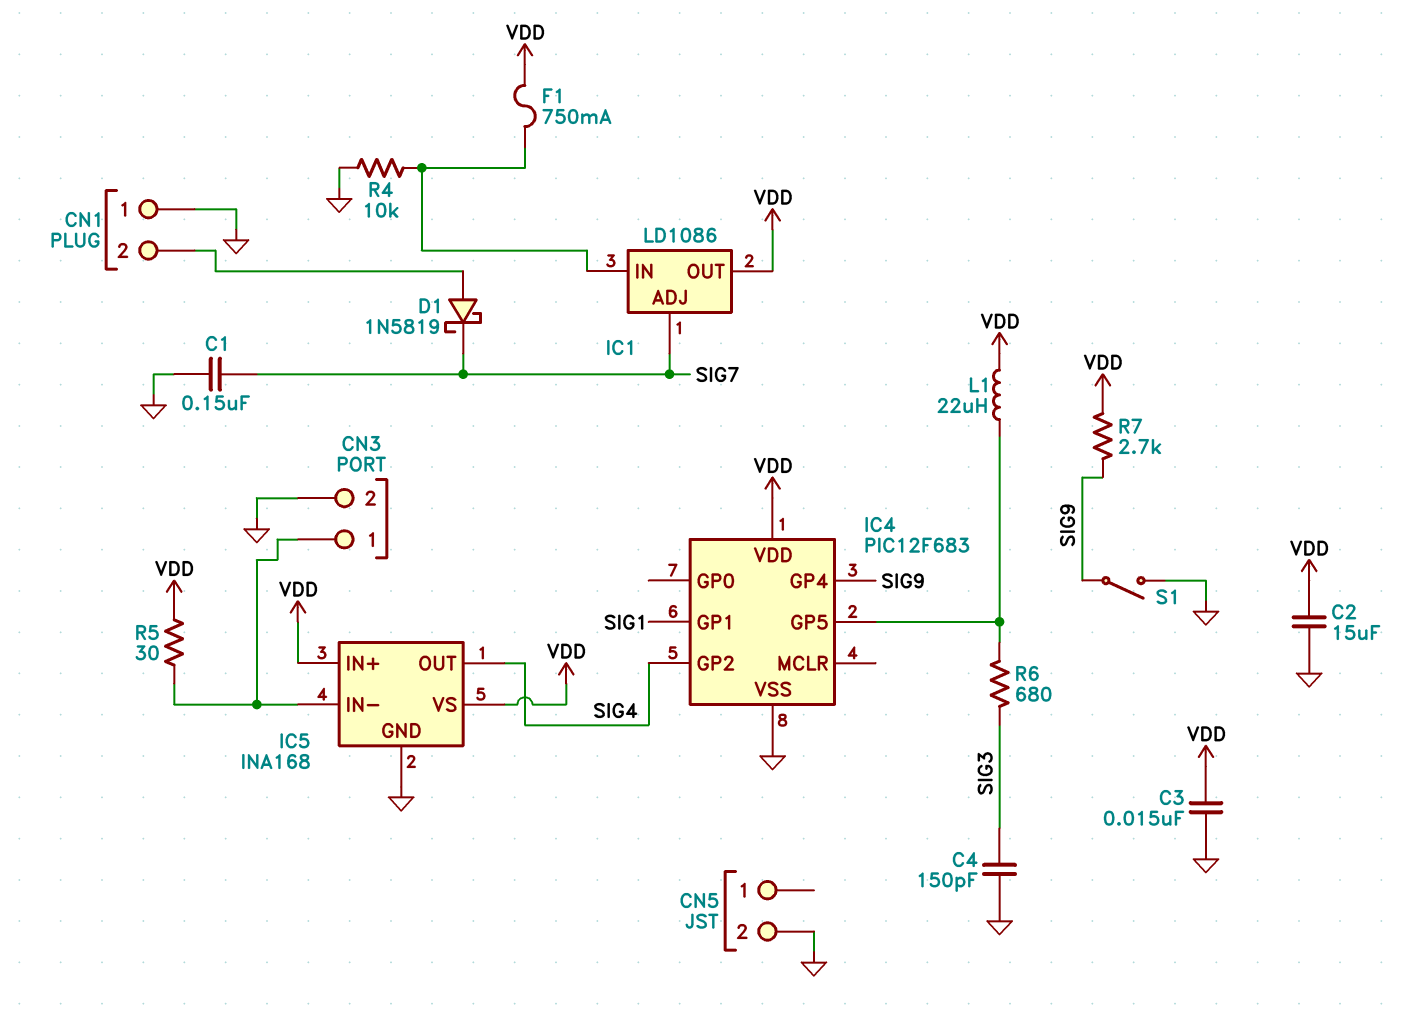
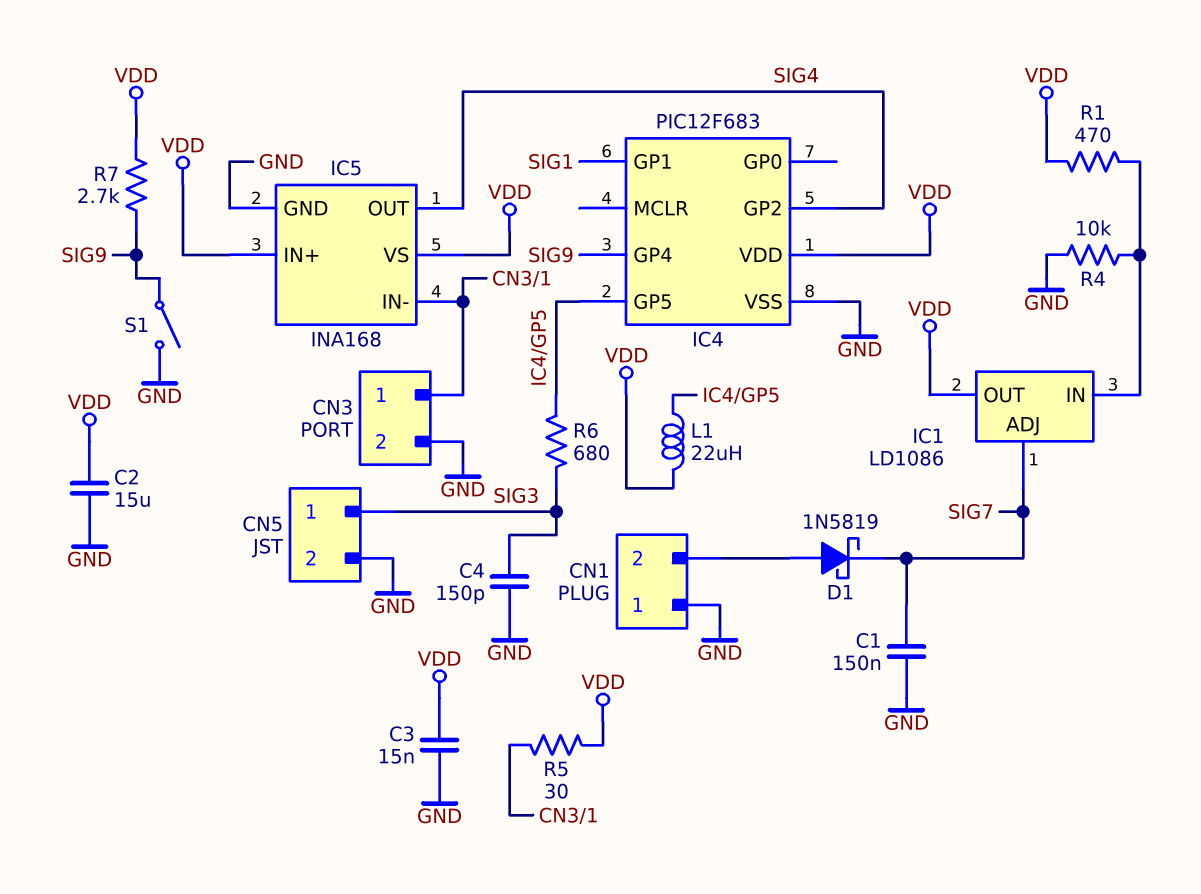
CN5 pin 1: none -> SIG3
F1: 750mA (IC1/IN, VDD) -> none
R1: none -> 470 (IC1/IN, VDD)

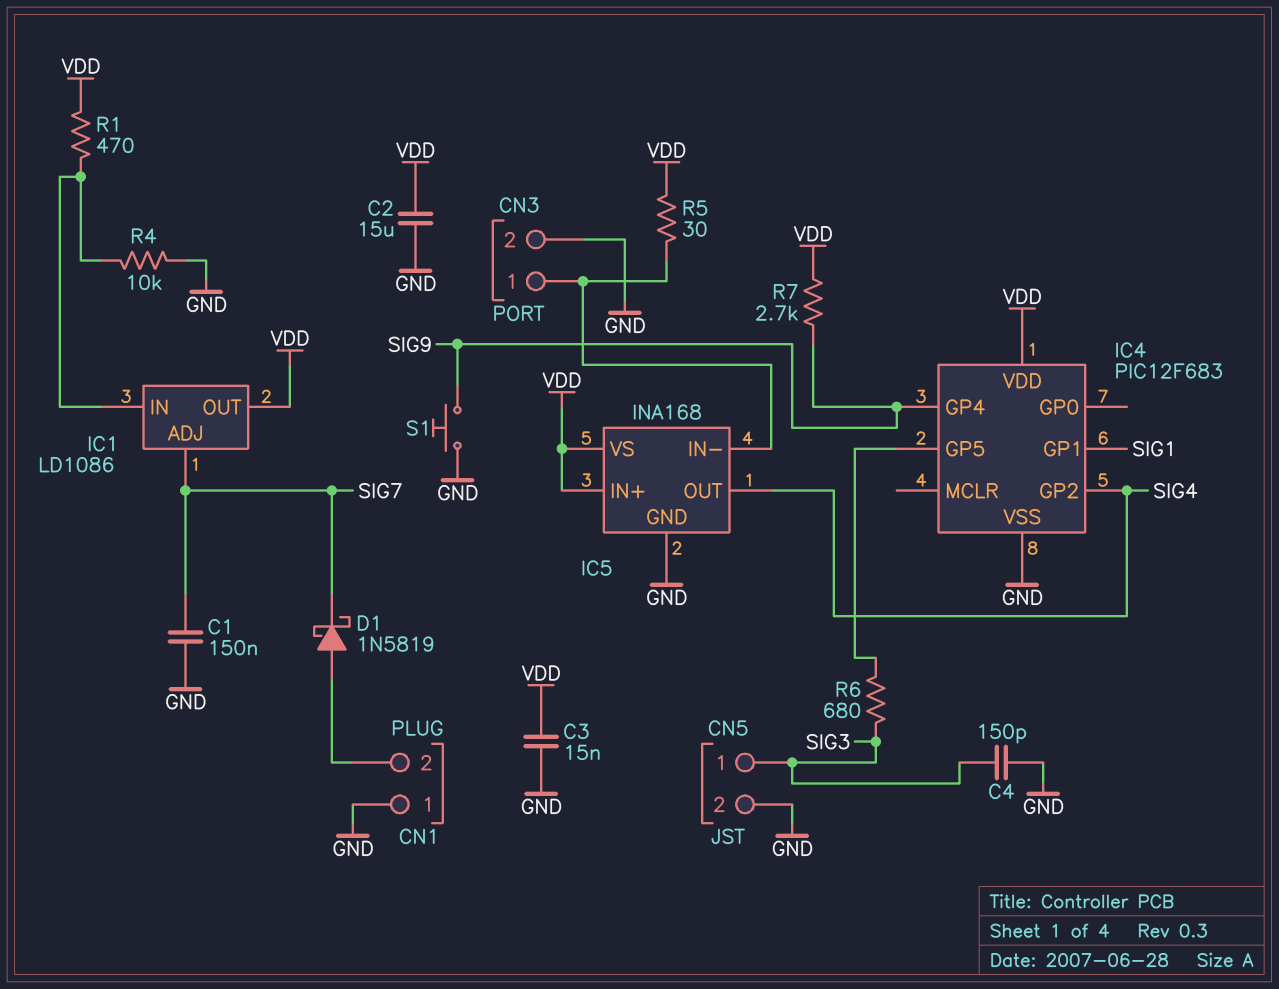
L1: 22uH (IC4/GP5, VDD) -> none
S1: switch (GND, SIG9) -> button (GND, SIG9)

